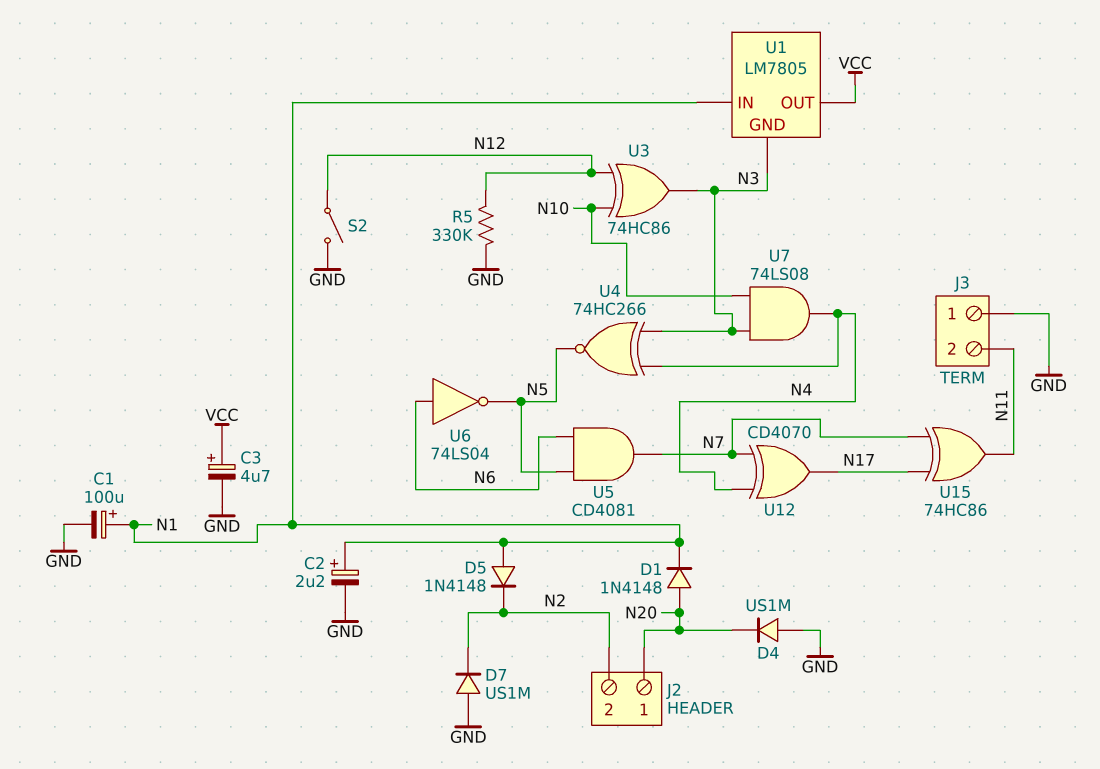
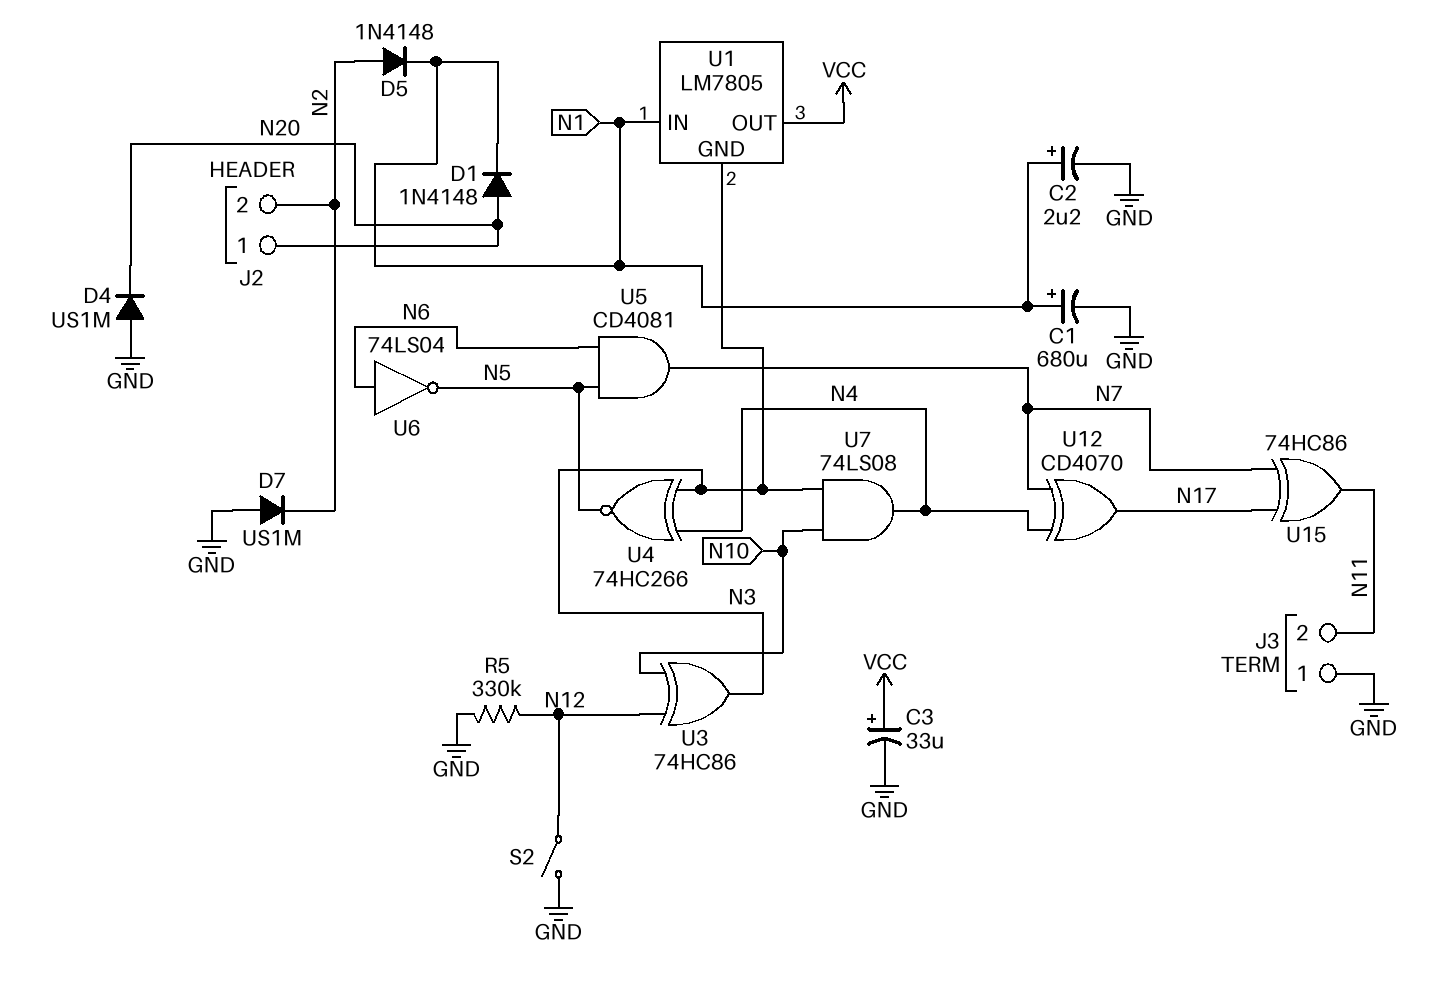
C1: 100uF (plus N1, minus GND) -> 680uF (plus N1, minus GND)
C3: 4.7uF (plus VCC, minus GND) -> 33uF (plus VCC, minus GND)
D5: diode 1N4148 (A N1, K N2) -> diode 1N4148 (A N2, K N1)

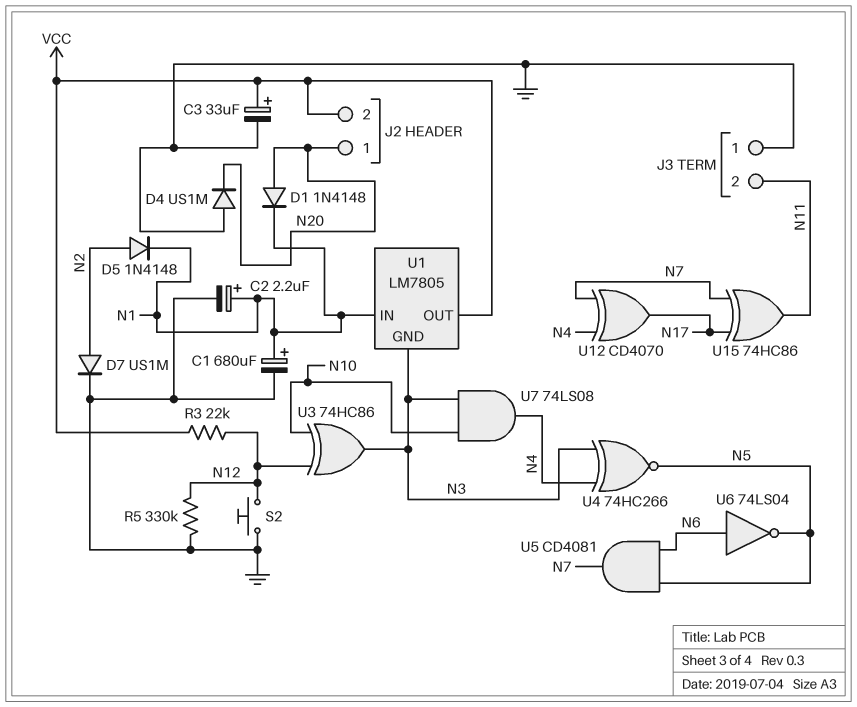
D7: diode US1M (A GND, K N2) -> diode US1M (A N2, K GND)
J2 pin 2: N2 -> VCC
R3: none -> 22k (N12, VCC)
S2: switch (GND, N12) -> button (GND, N12)

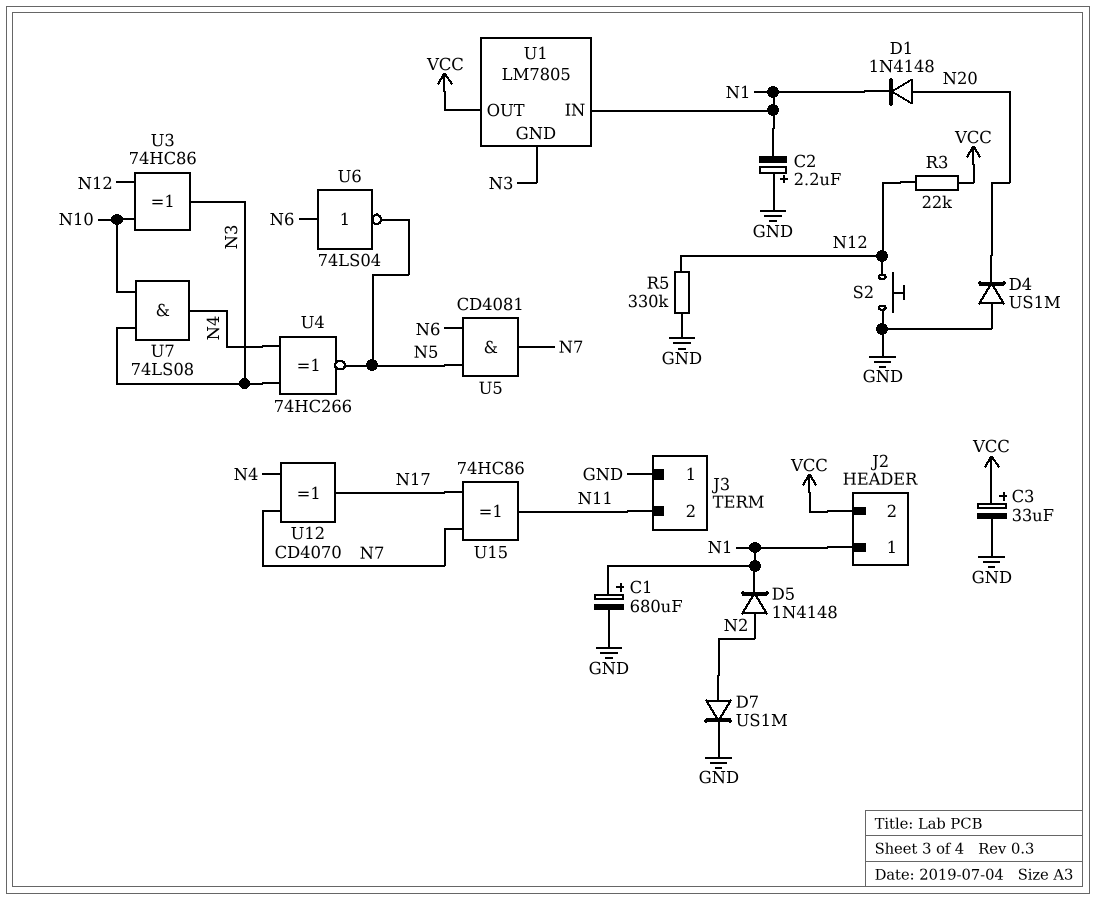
C2: 2.2uF (plus N1, minus GND) -> 2.2uF (plus GND, minus N1)
J2 pin 1: N20 -> N1

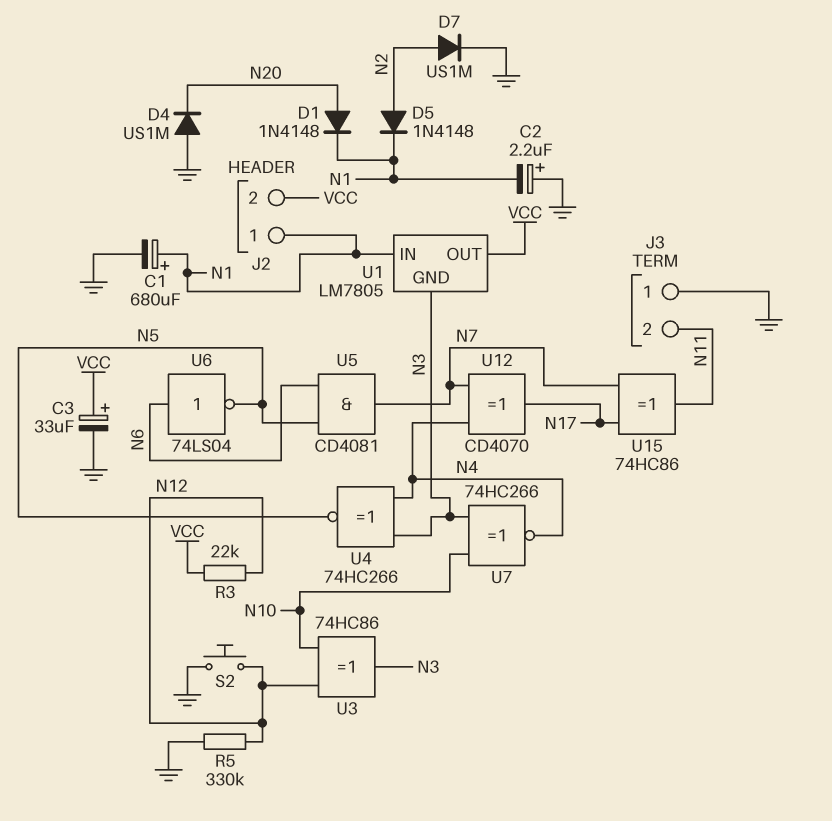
U7: AND 74LS08 (in N3, in N10, out N4) -> XNOR 74HC266 (in N3, in N10, out N4)

